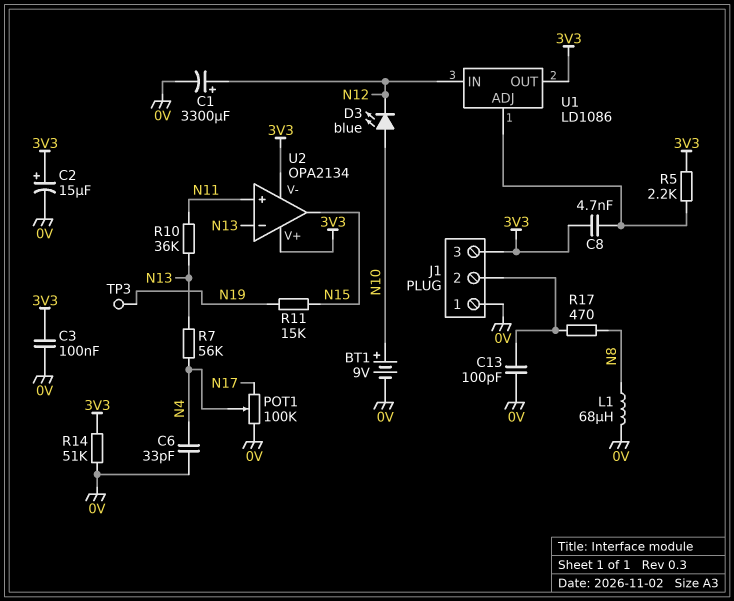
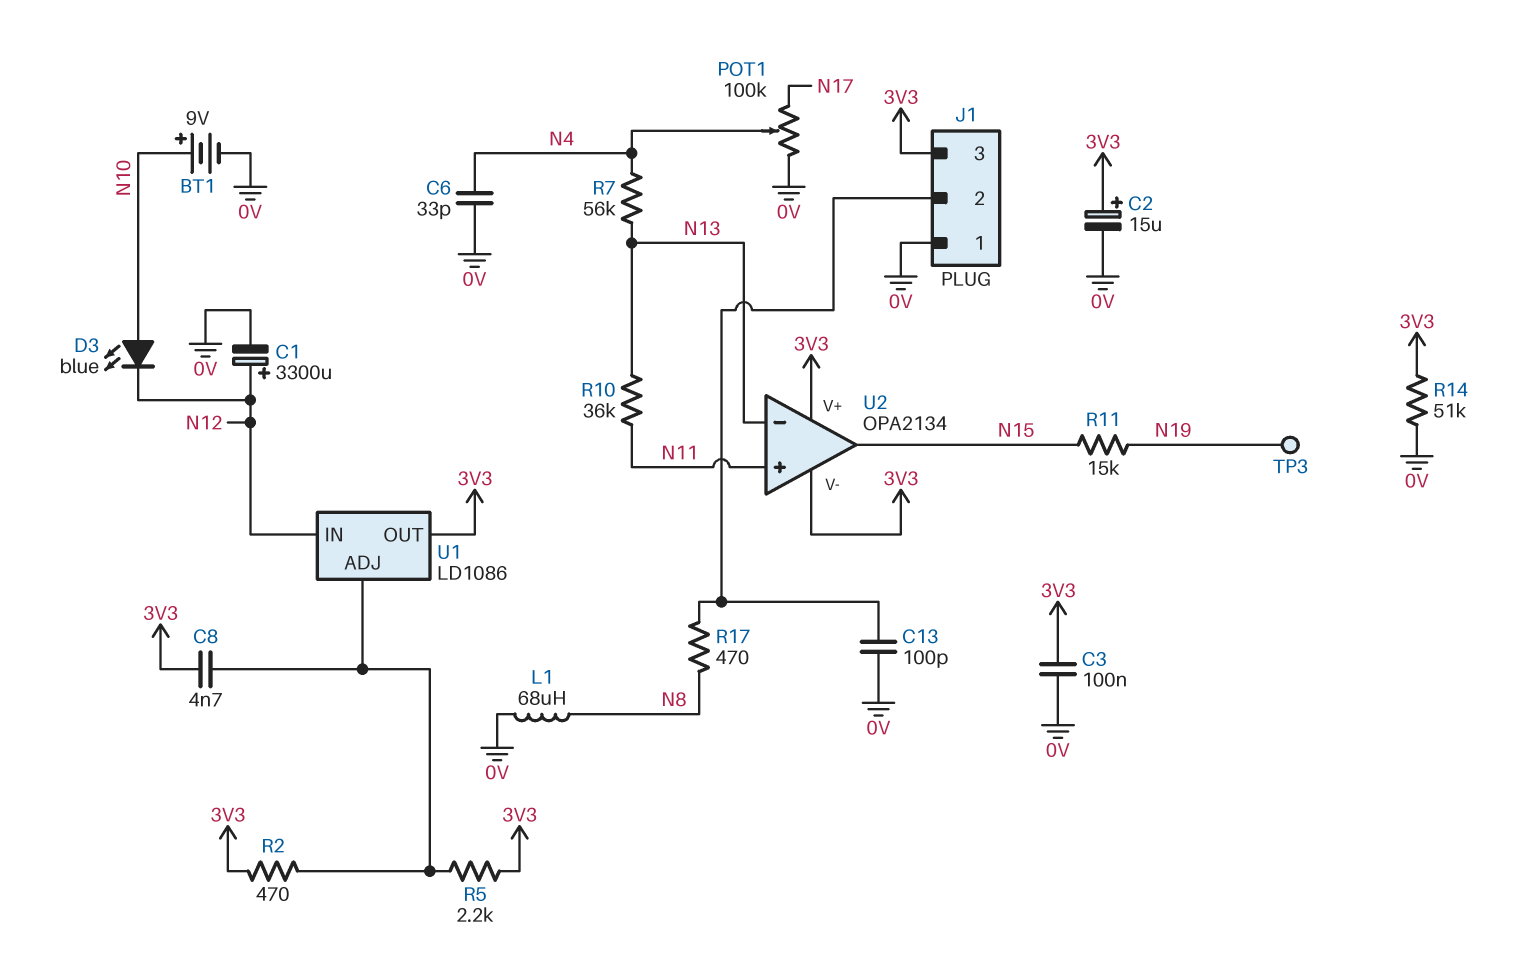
R2: none -> 470 (3V3, U1/ADJ)

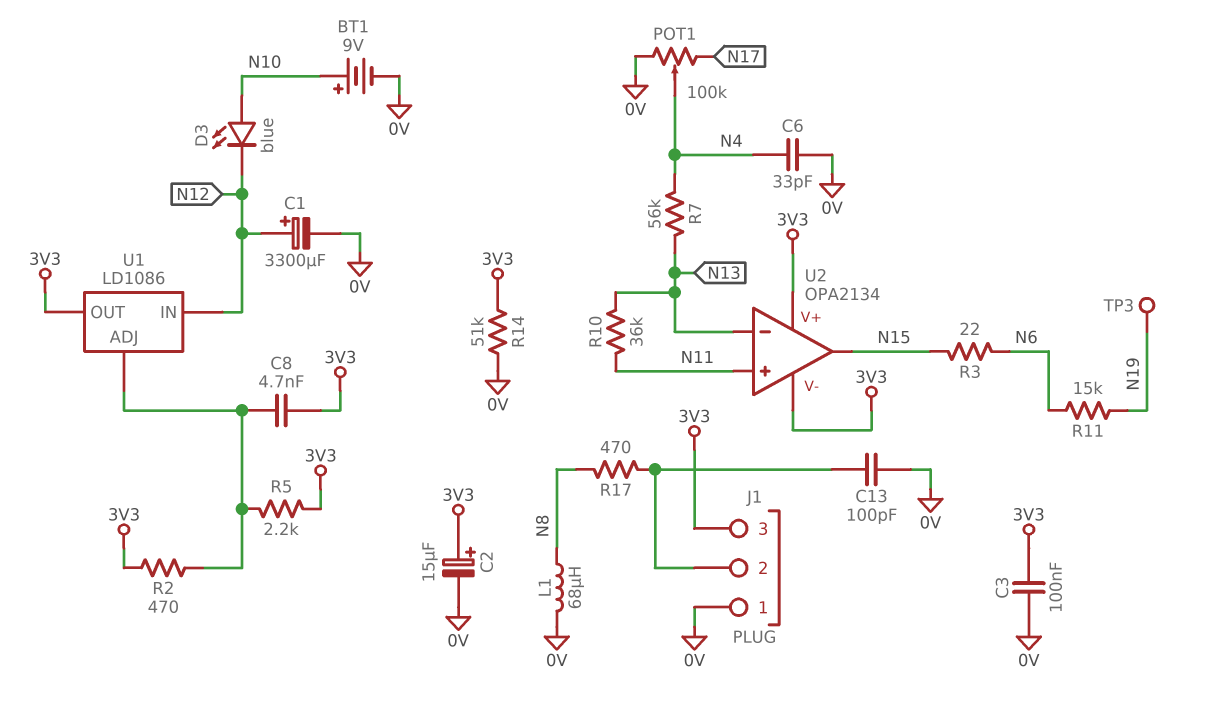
R3: none -> 22 (N6, N15)
R11: 15k (N15, N19) -> 15k (N6, N19)

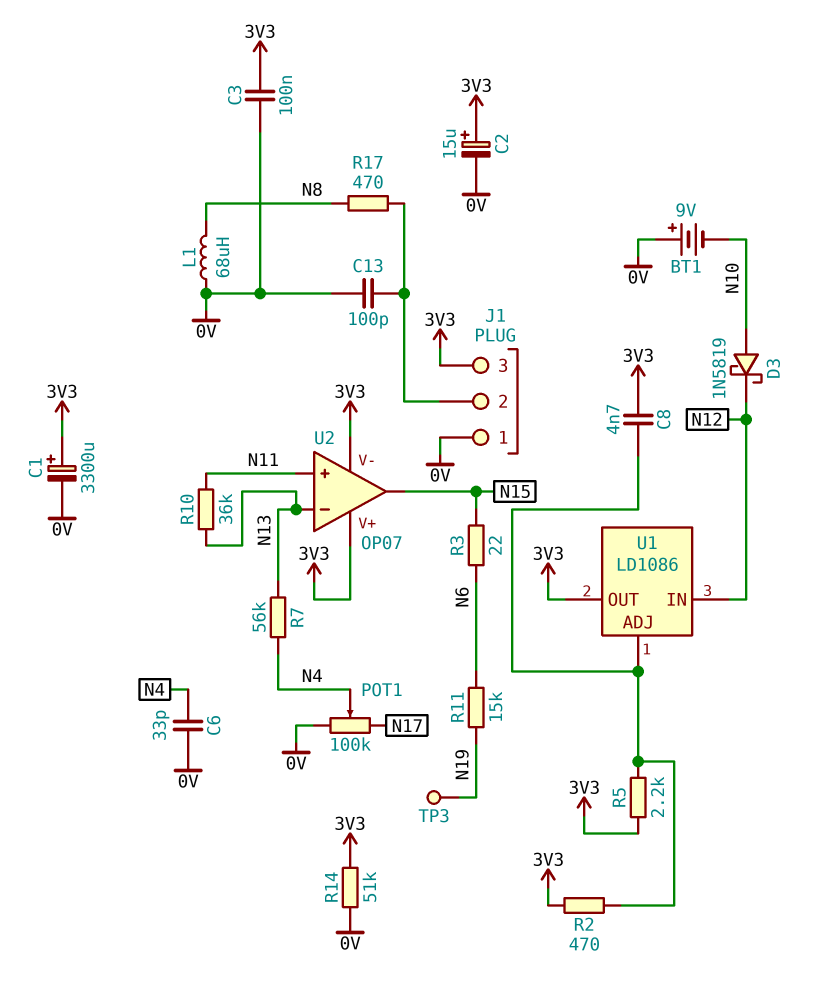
BT1: 9V (plus N10, minus 0V) -> 9V (plus 0V, minus N10)
C1: 3300uF (plus N12, minus 0V) -> 3300uF (plus 3V3, minus 0V)
D3: LED blue (A N10, K N12) -> schottky 1N5819 (A N10, K N12)
U2: OPA2134 -> OP07

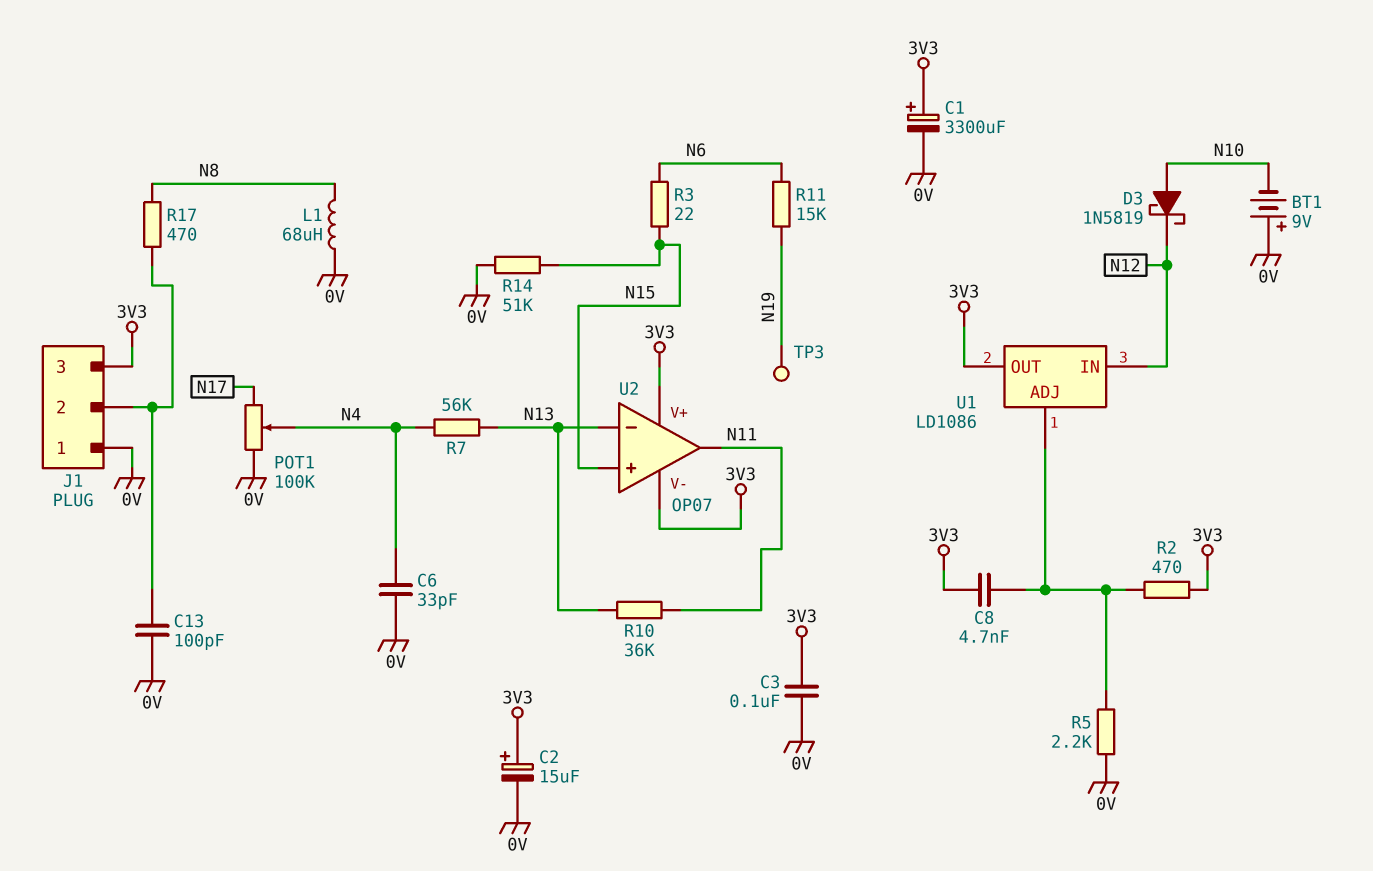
R5: 2.2k (3V3, U1/ADJ) -> 2.2k (0V, U1/ADJ)
R14: 51k (0V, 3V3) -> 51k (0V, N15)
U2 pin in+: N11 -> N15
U2 pin out: N15 -> N11

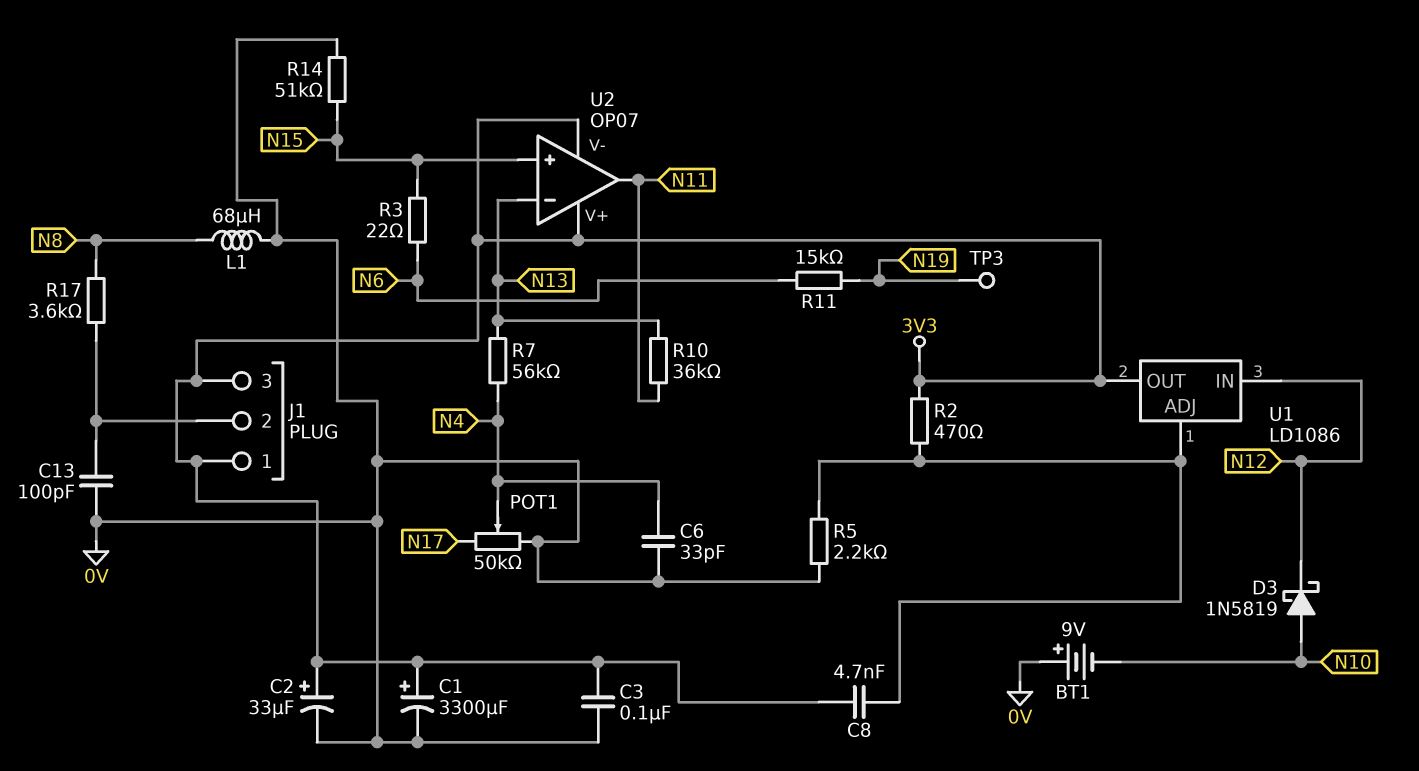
C2: 15uF (plus 3V3, minus 0V) -> 33uF (plus 3V3, minus 0V)
J1 pin 1: 0V -> 3V3
POT1: 100k (0V, N17, wiper N4) -> 50k (0V, N17, wiper N4)
R17: 470 (J1/2, N8) -> 3.6k (J1/2, N8)

